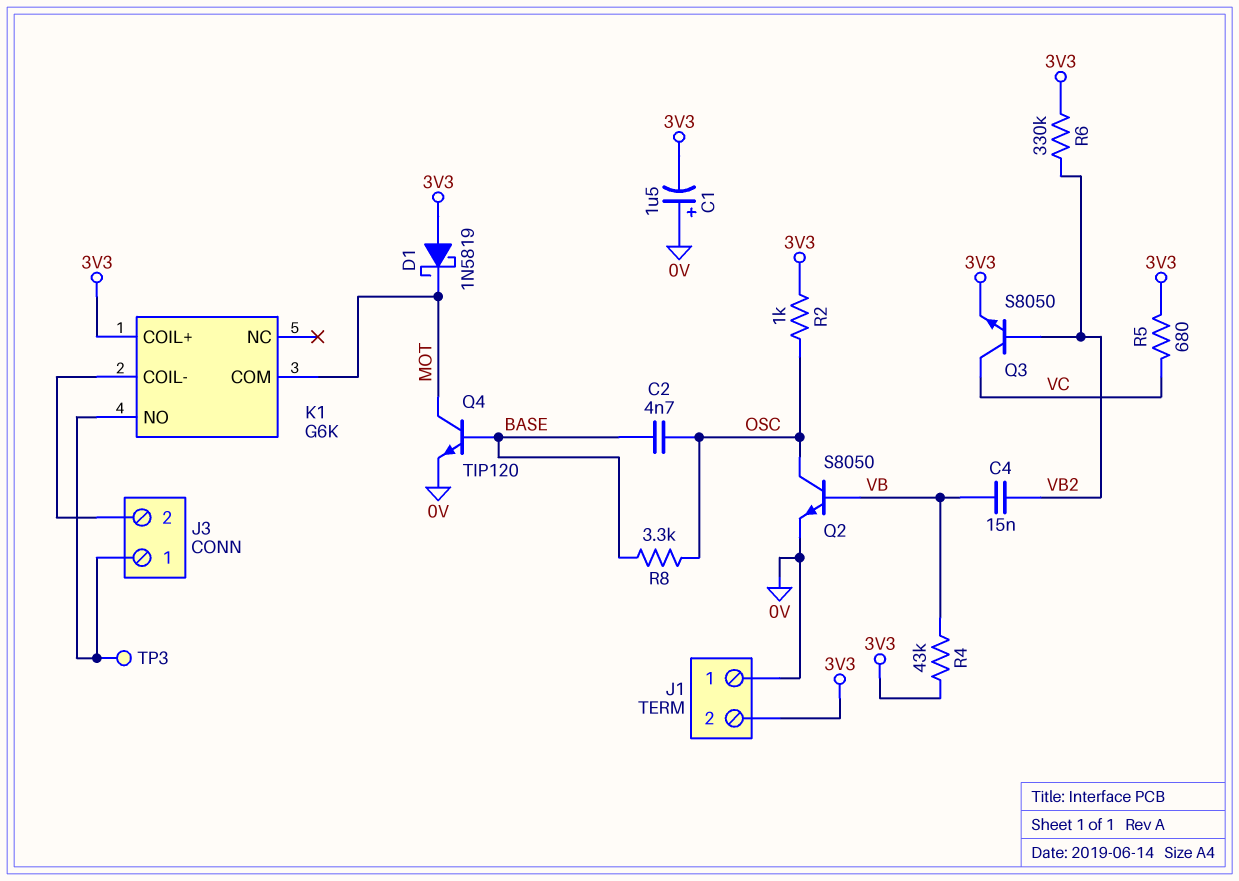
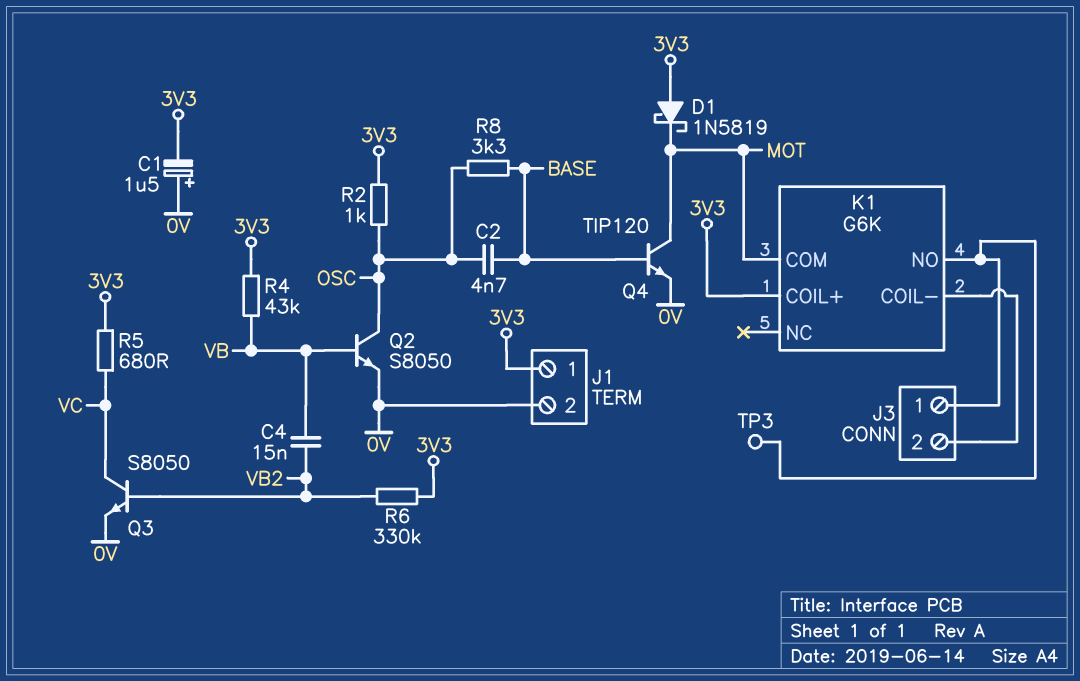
J1 pin 1: 0V -> 3V3
J1 pin 2: 3V3 -> 0V
Q3: NPN S8050 (B VB2, C VC, E 3V3) -> NPN S8050 (B VB2, C VC, E 0V)

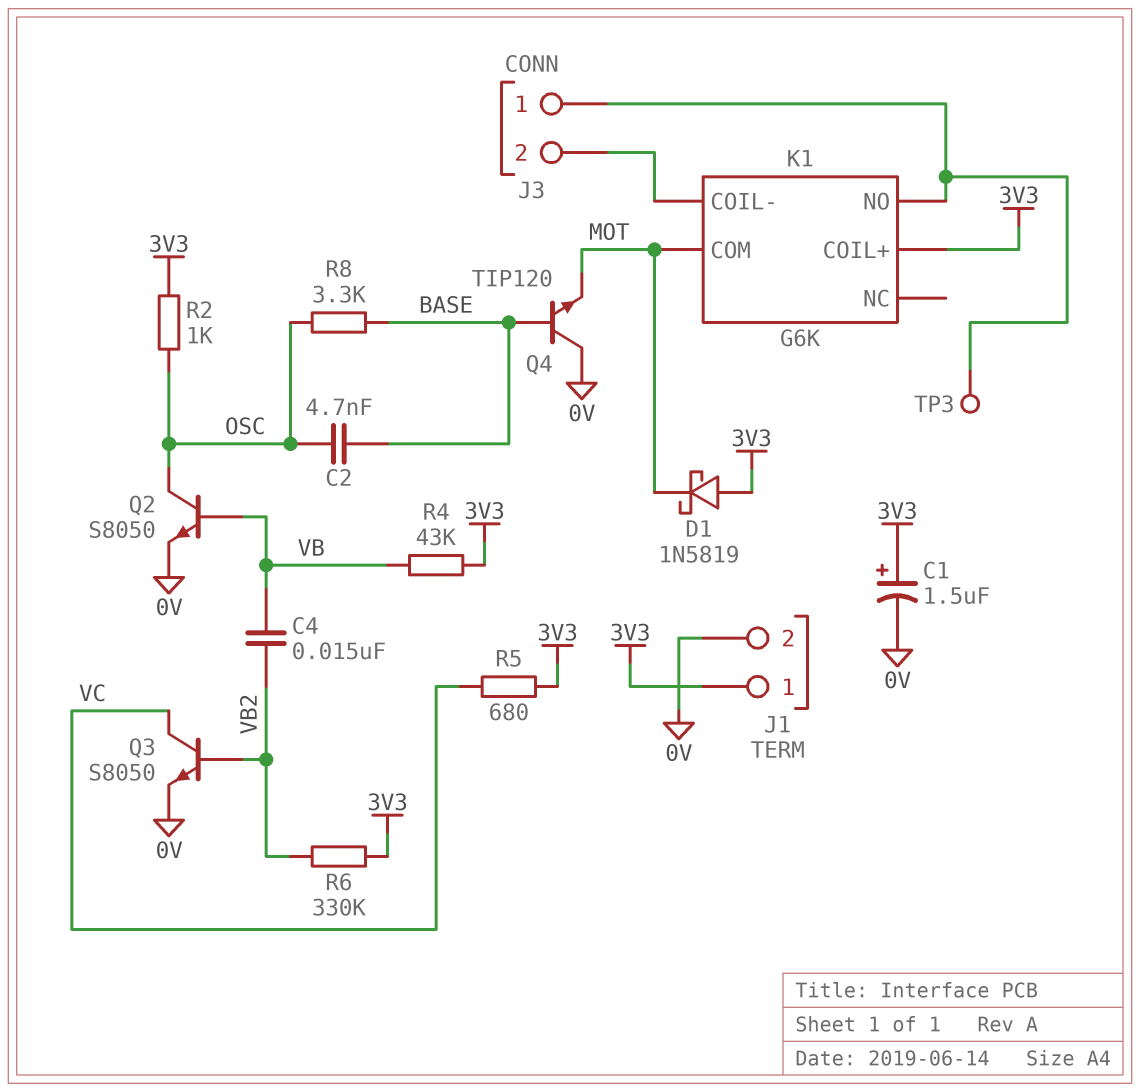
C1: 1.5uF (plus 0V, minus 3V3) -> 1.5uF (plus 3V3, minus 0V)
Q4: NPN TIP120 (B BASE, C MOT, E 0V) -> NPN TIP120 (B BASE, C 0V, E MOT)

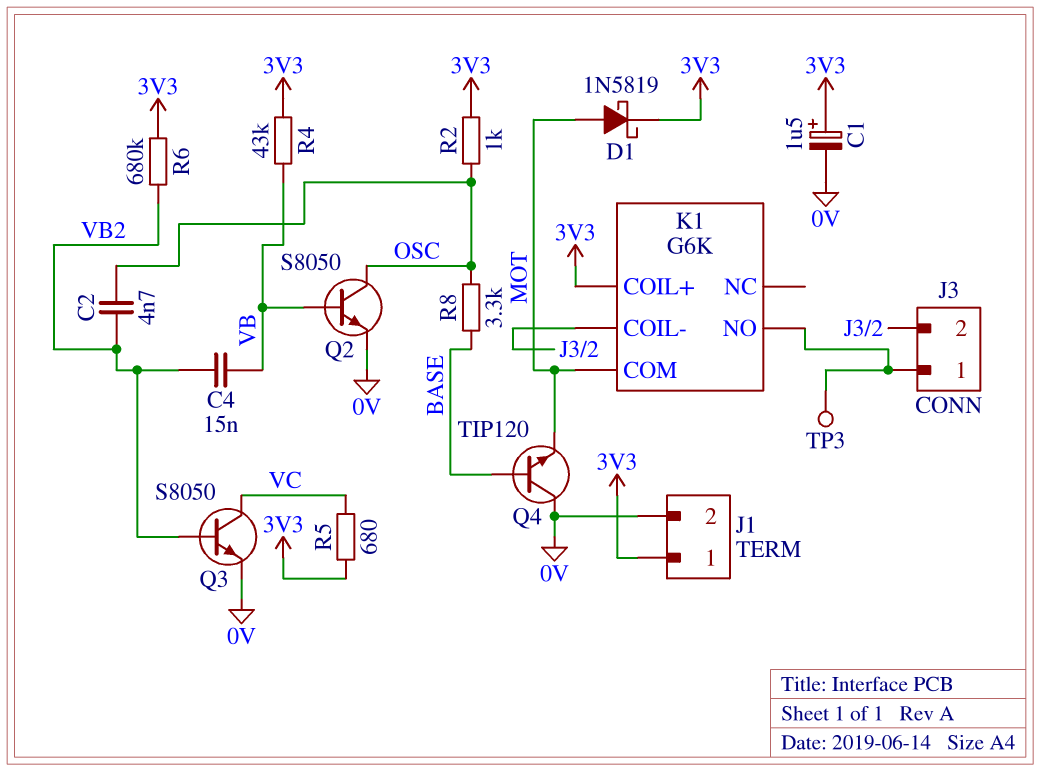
C2: 4.7nF (BASE, OSC) -> 4.7nF (OSC, VB2)
D1: schottky 1N5819 (A 3V3, K MOT) -> schottky 1N5819 (A MOT, K 3V3)
R6: 330k (3V3, VB2) -> 680k (3V3, VB2)

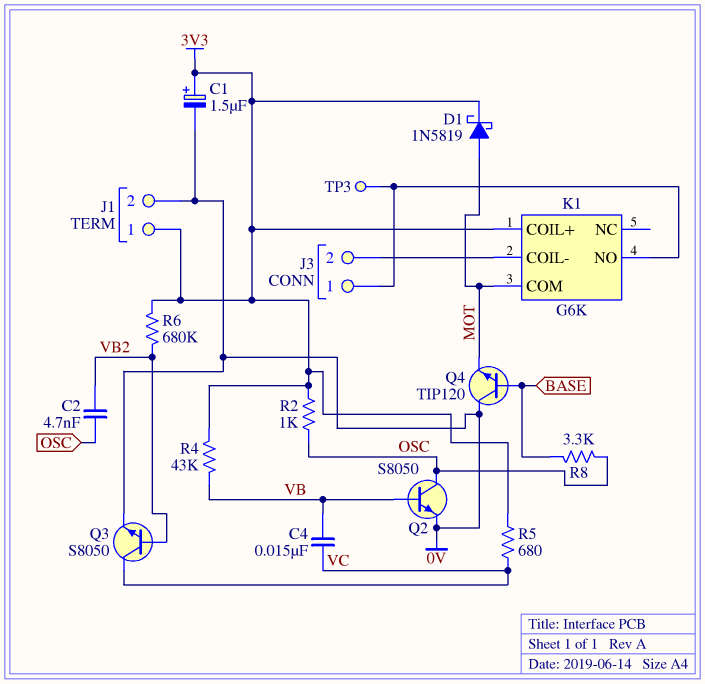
C4: 15nF (VB, VB2) -> 15nF (VB, VC)

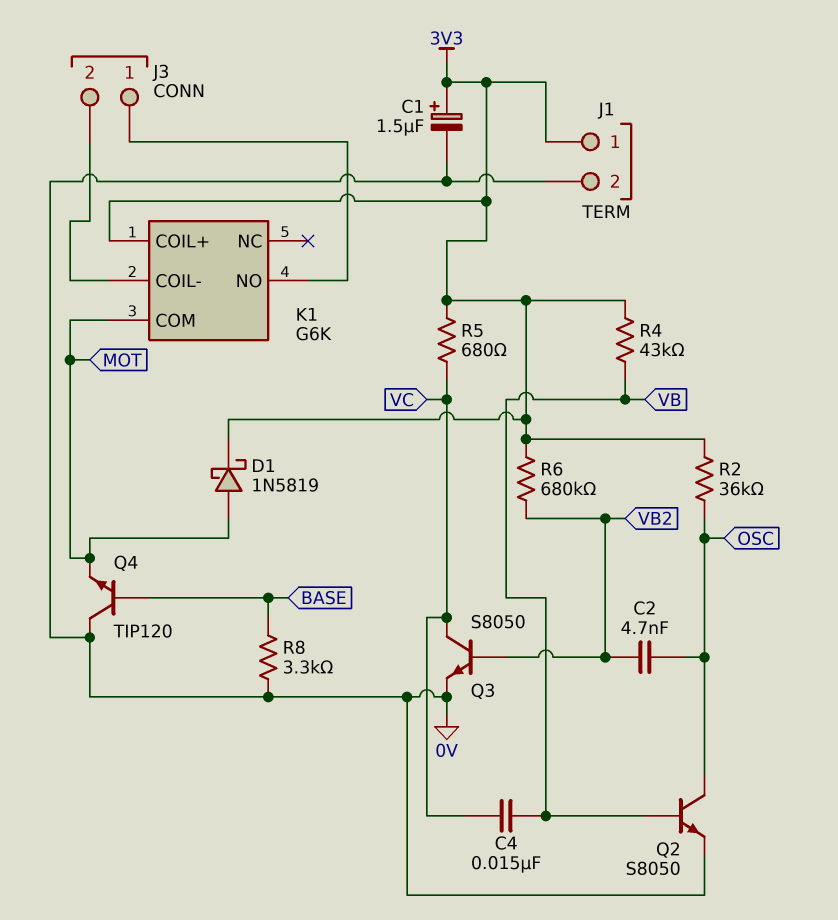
R2: 1k (3V3, OSC) -> 36k (3V3, OSC)
R8: 3.3k (BASE, OSC) -> 3.3k (0V, BASE)
TP3: test point (J3/1) -> none

